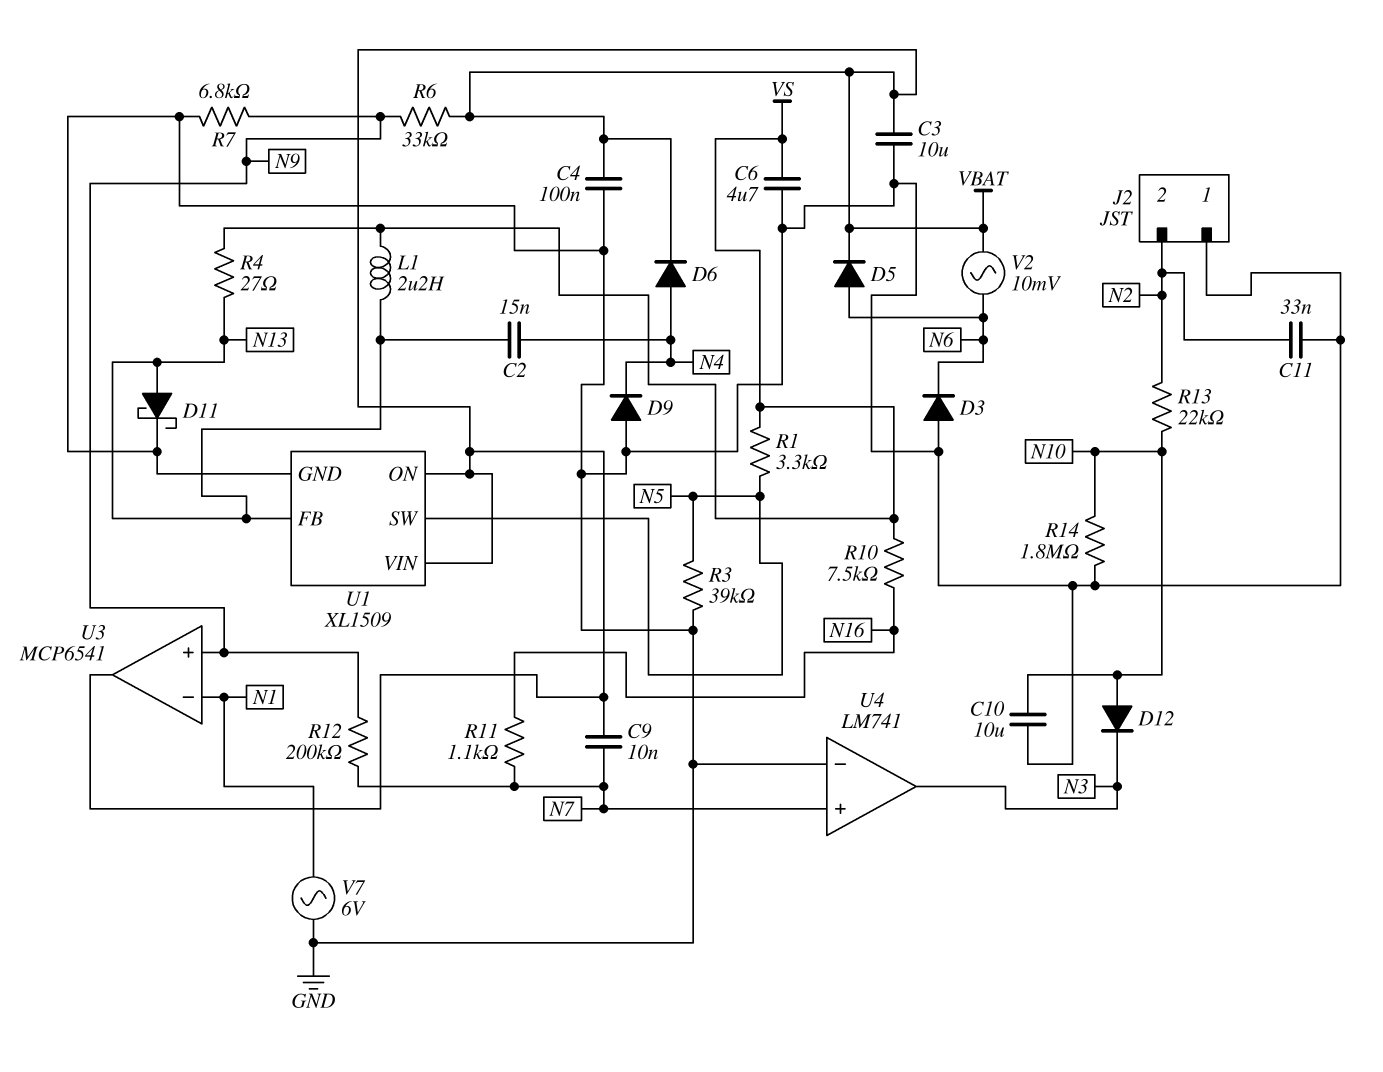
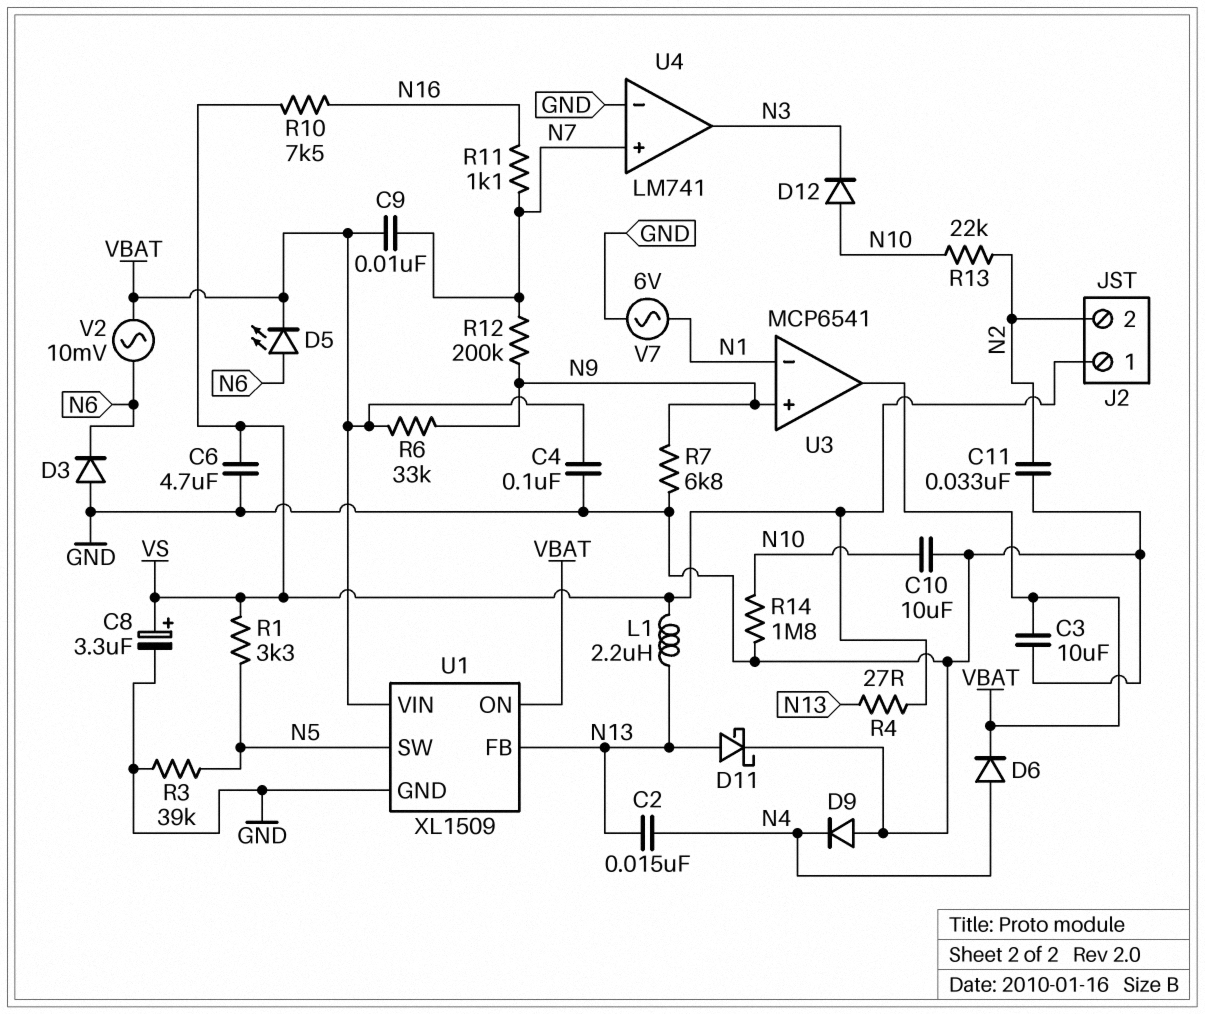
C8: none -> 3.3uF (plus VS, minus GND)
D5: diode (A N6, K VBAT) -> LED (A N6, K VBAT)
J2 pin 1: GND -> VS

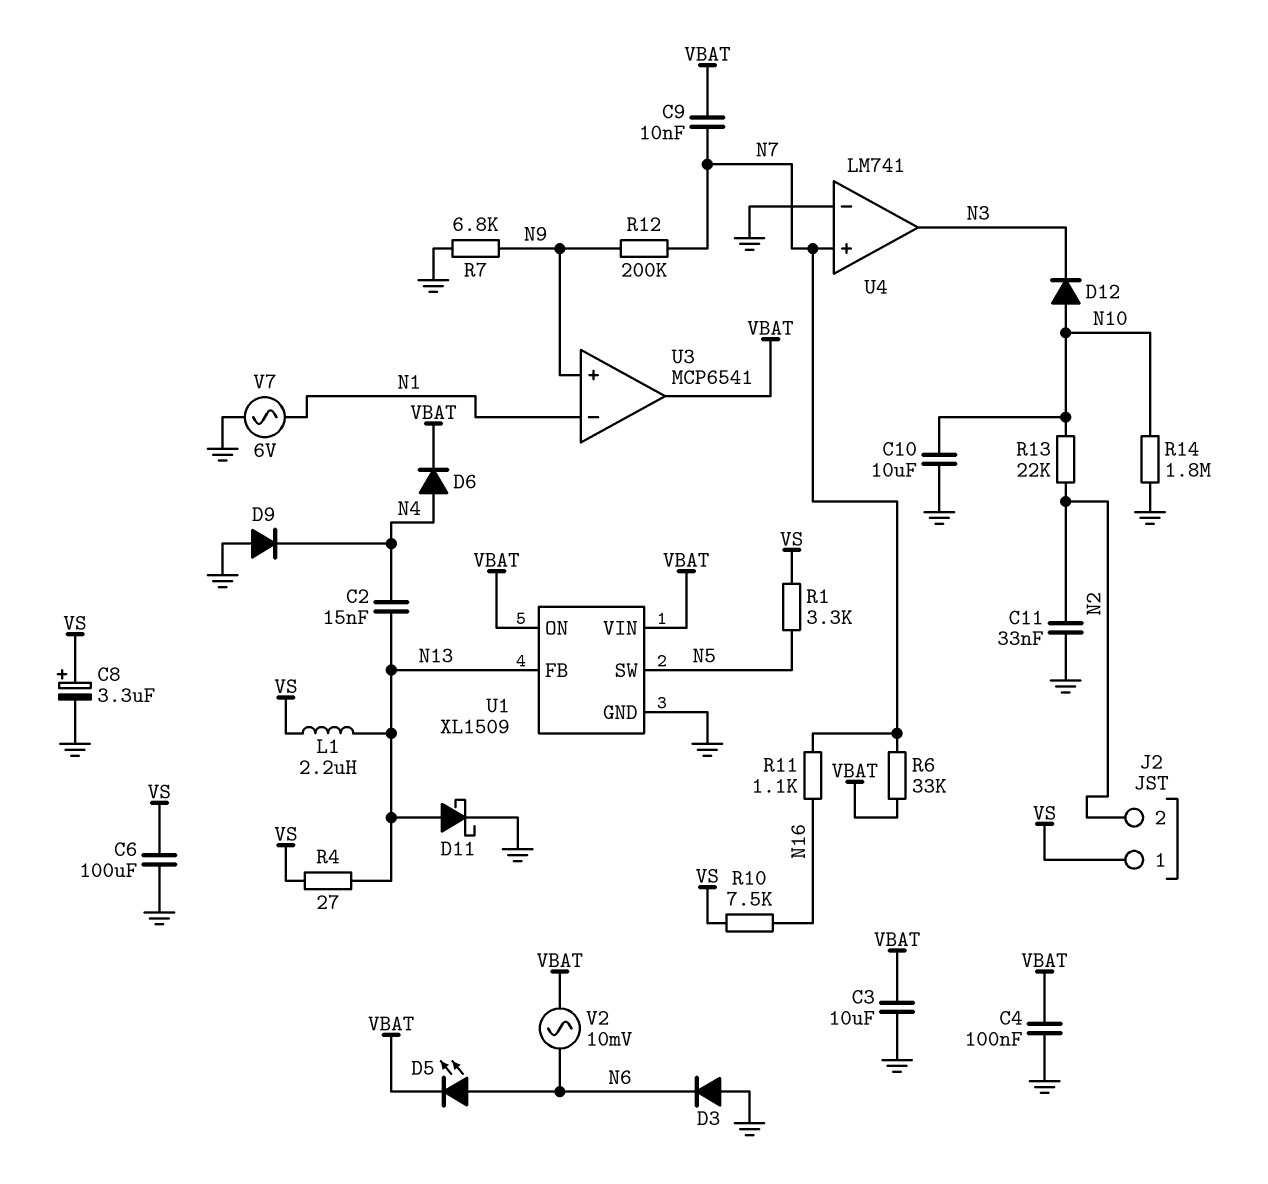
C6: 4.7uF (GND, VS) -> 100uF (GND, VS)
R3: 39k (GND, N5) -> none
R6: 33k (N9, VBAT) -> 33k (N7, VBAT)

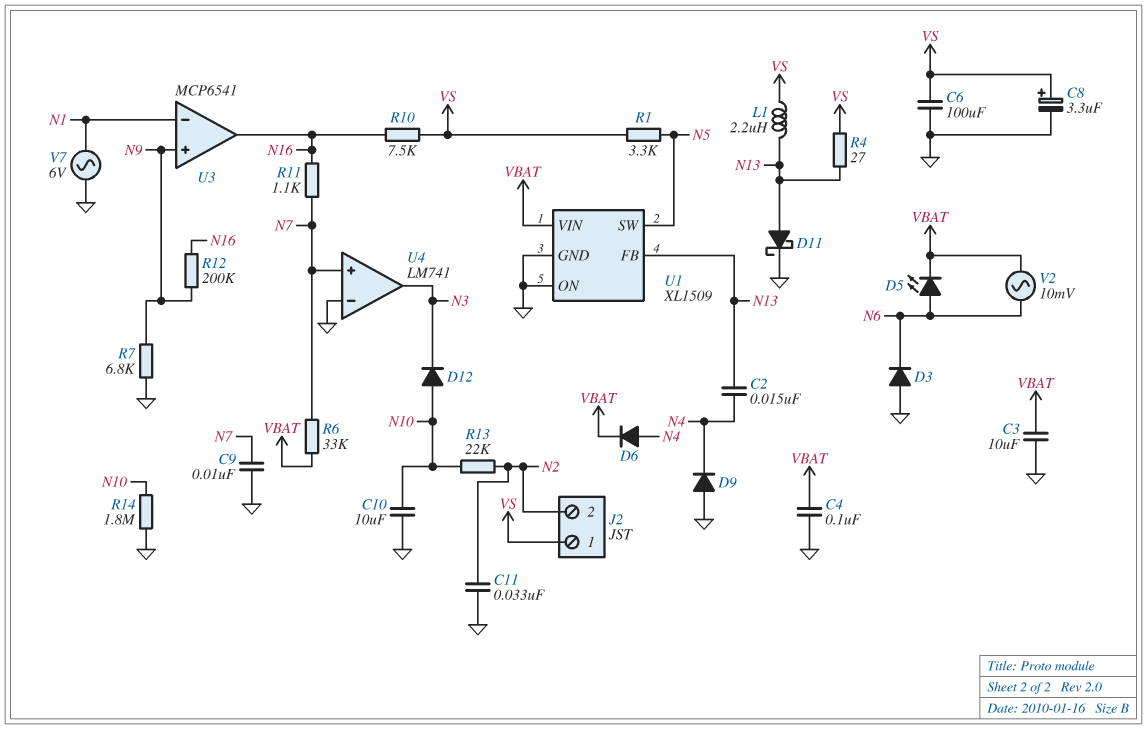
C9: 10nF (N7, VBAT) -> 10nF (GND, N7)
R12: 200k (N7, N9) -> 200k (N9, N16)
U1 pin ON: VBAT -> GND
U3 pin out: VBAT -> N16

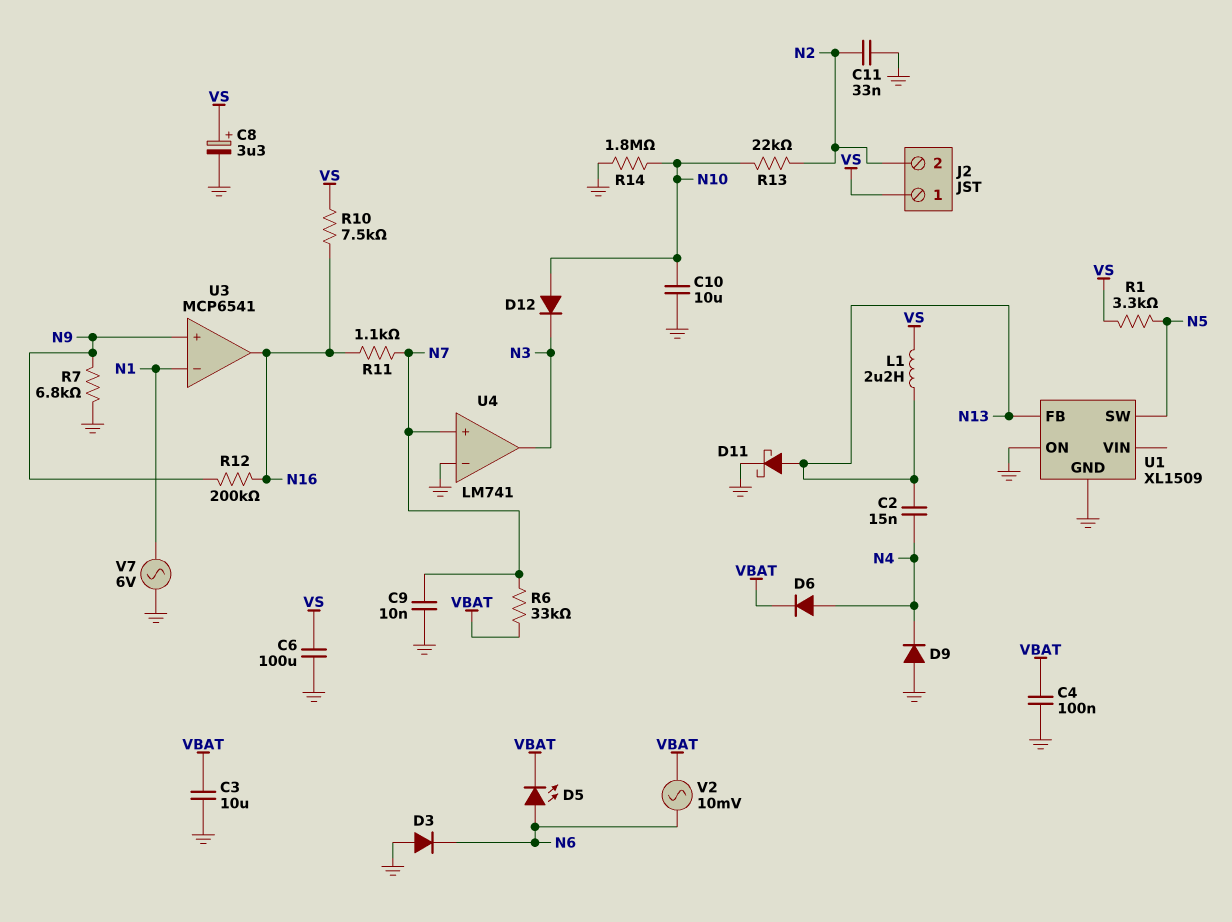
R4: 27 (N13, VS) -> none
U1 pin VIN: VBAT -> none

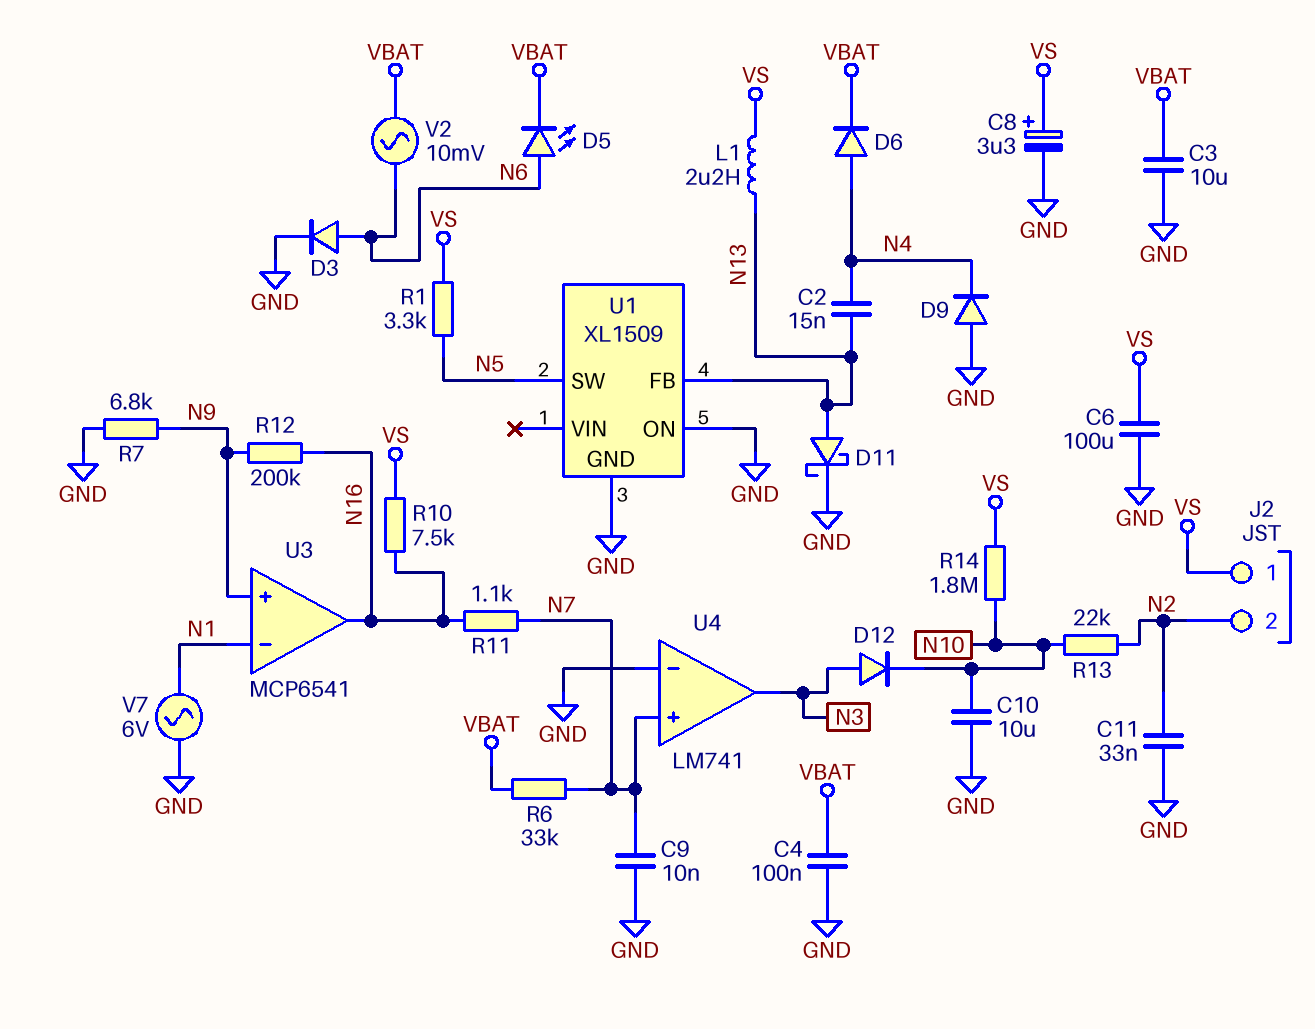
D3: diode (A GND, K N6) -> diode (A N6, K GND)
D12: diode (A N10, K N3) -> diode (A N3, K N10)
R14: 1.8M (GND, N10) -> 1.8M (N10, VS)

